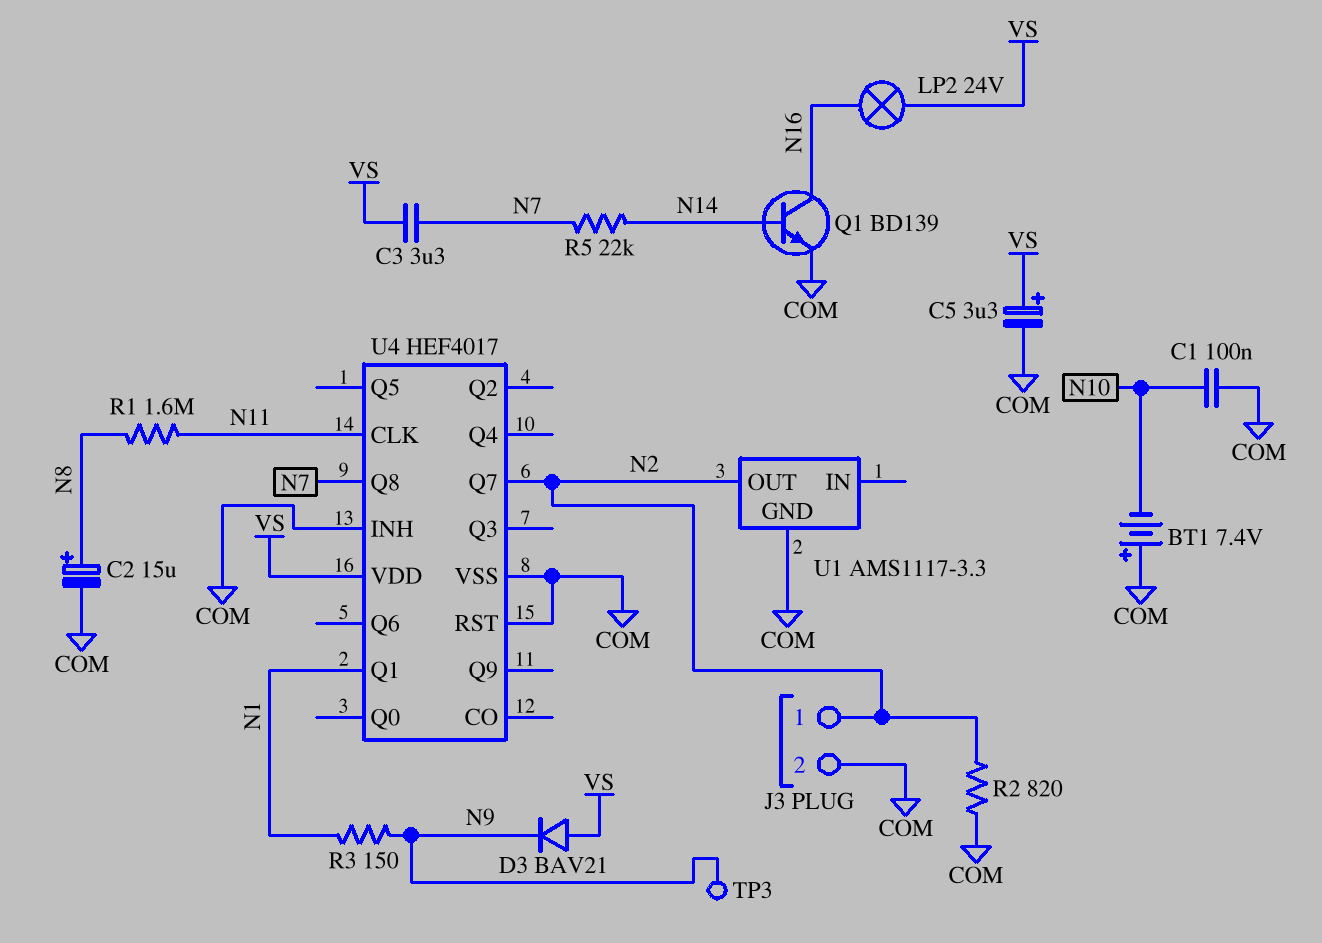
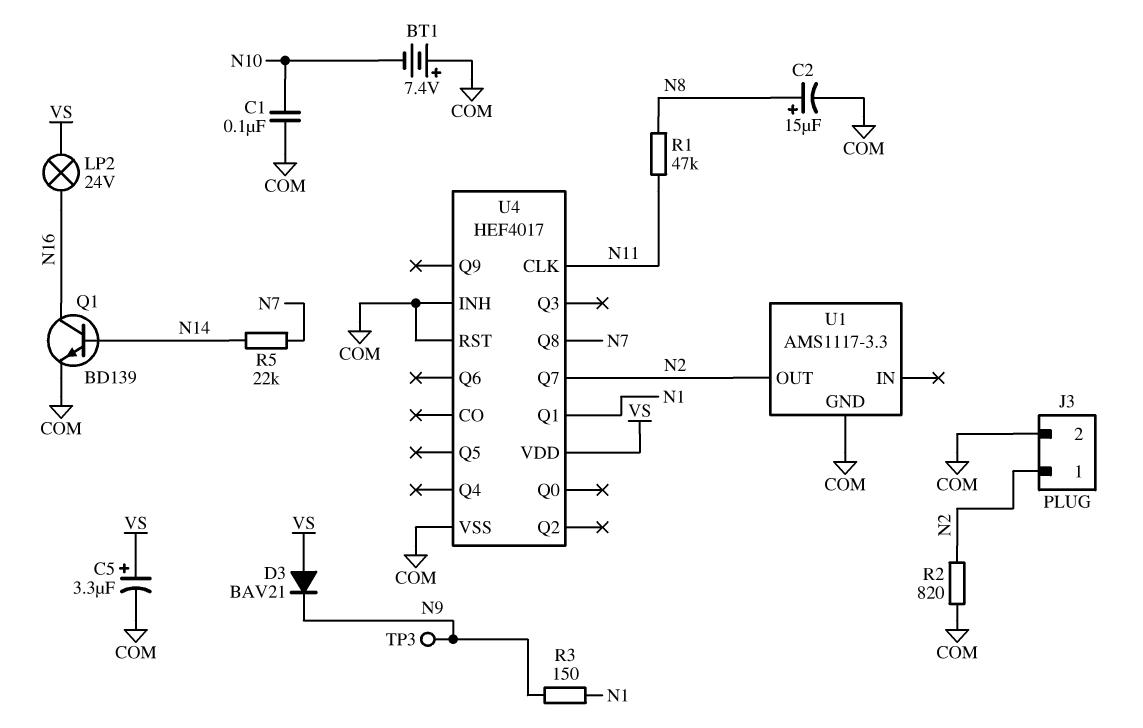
C3: 3.3uF (N7, VS) -> none
R1: 1.6M (N8, N11) -> 47k (N8, N11)

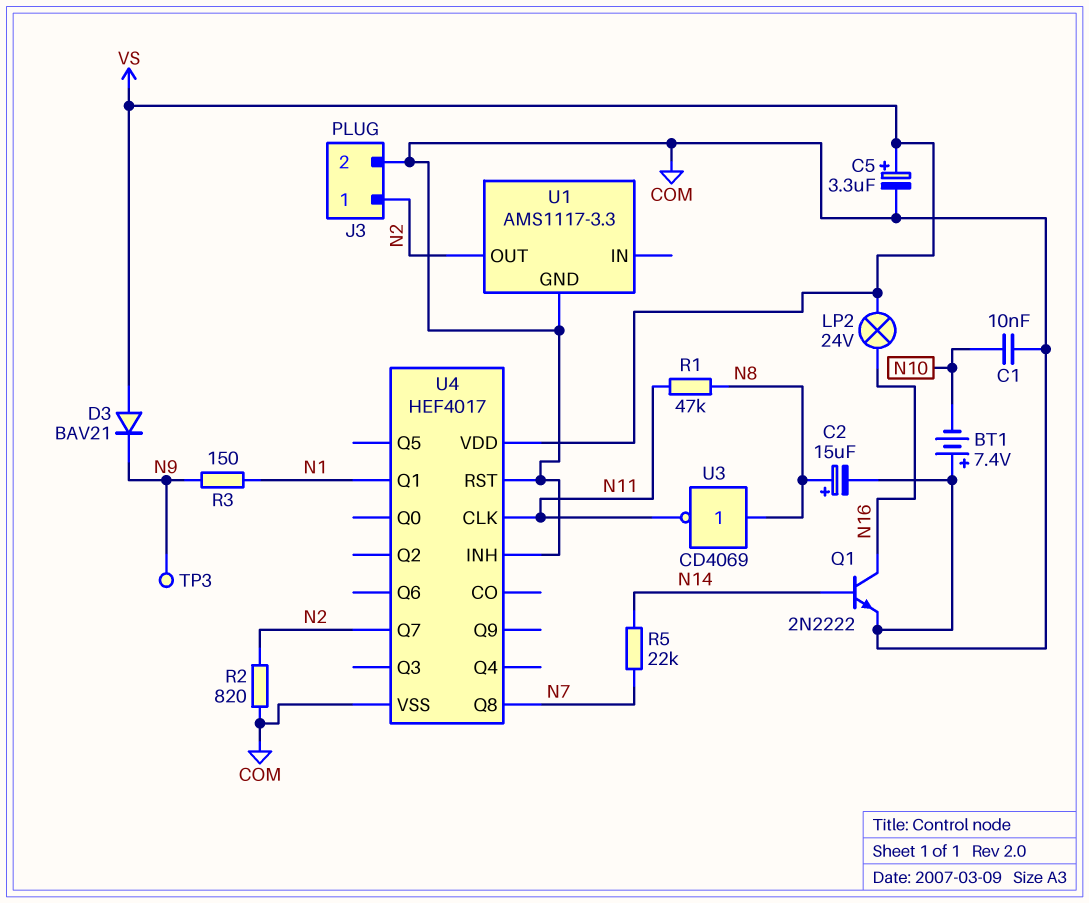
C1: 100nF (COM, N10) -> 10nF (COM, N10)
Q1: NPN BD139 (B N14, C N16, E COM) -> NPN 2N2222 (B N14, C N16, E COM)
U3: none -> NOT CD4069 (in N8, out N11)

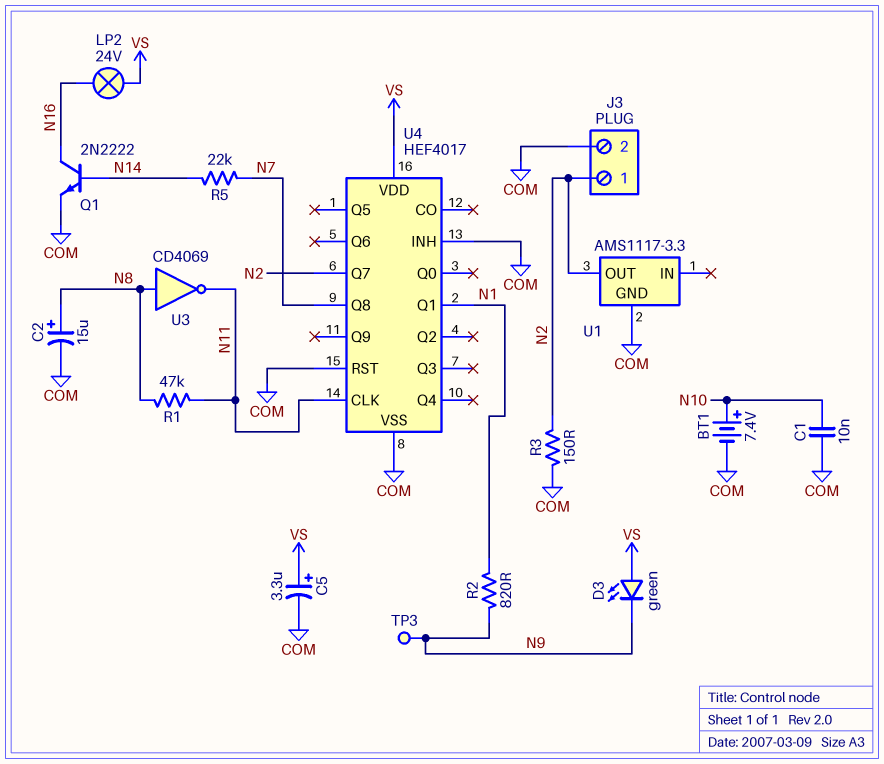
BT1: 7.4V (plus COM, minus N10) -> 7.4V (plus N10, minus COM)
D3: diode BAV21 (A VS, K N9) -> LED green (A VS, K N9)
R2: 820 (COM, N2) -> 820 (N1, N9)
R3: 150 (N1, N9) -> 150 (COM, N2)

